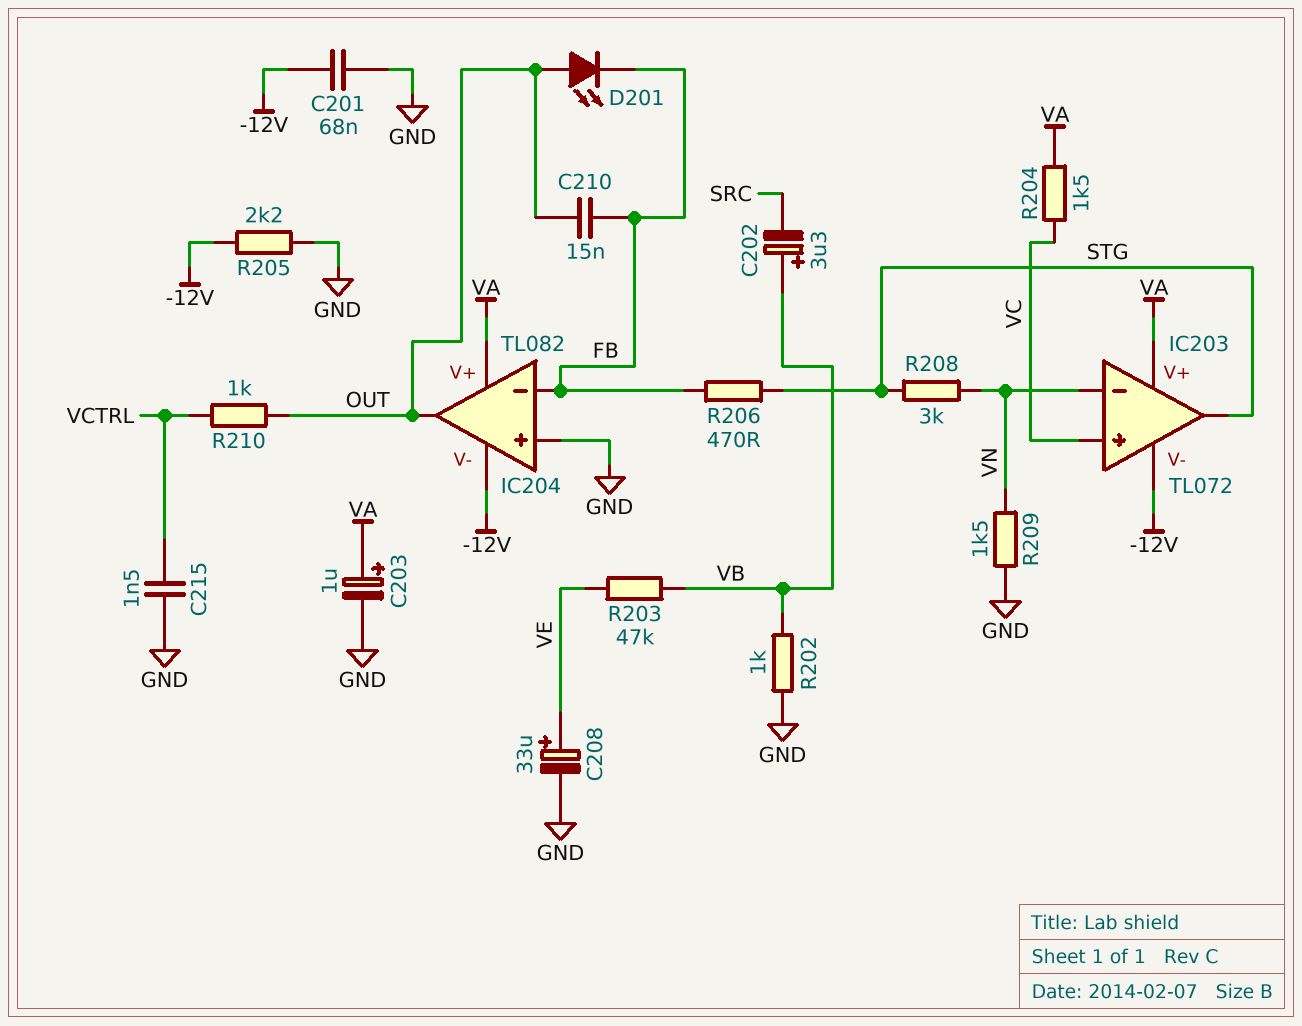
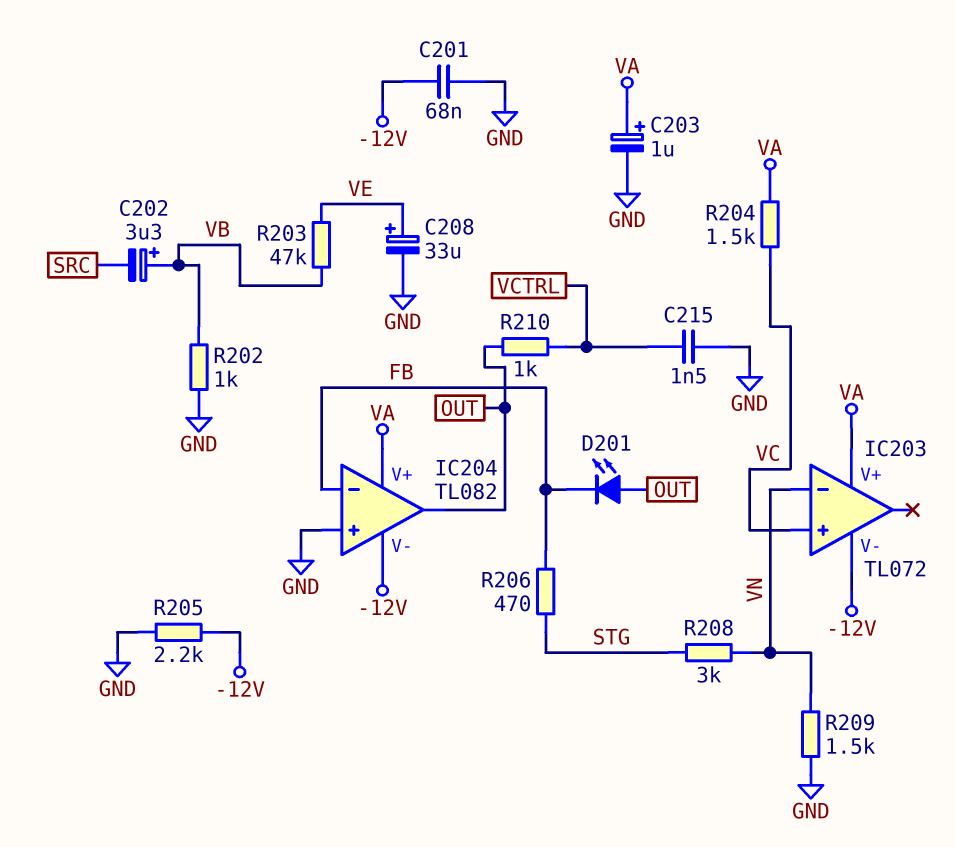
C210: 15nF (FB, OUT) -> none
IC203 pin out: STG -> none

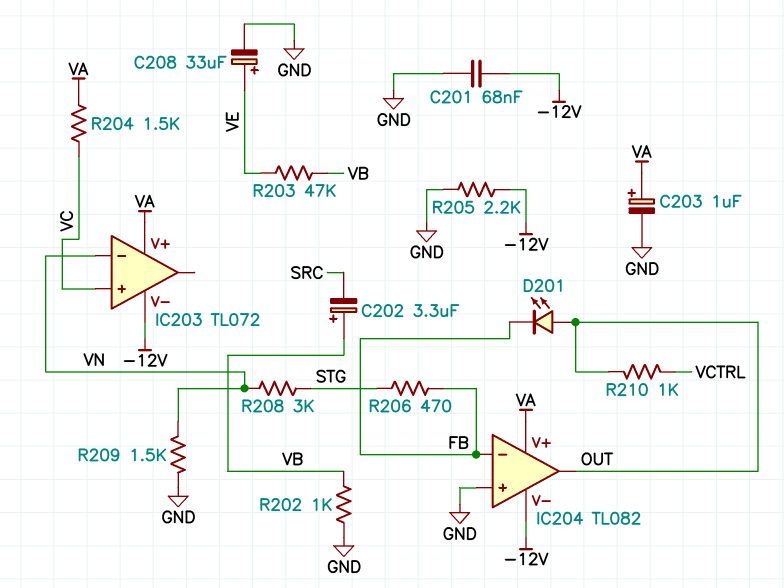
C215: 1.5nF (GND, VCTRL) -> none

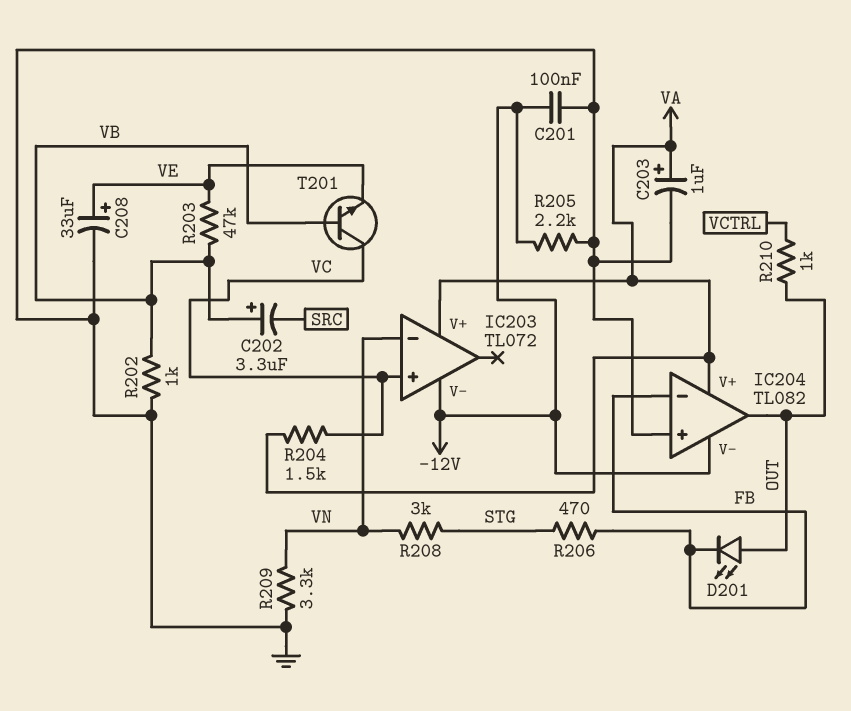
C201: 68nF (-12V, GND) -> 100nF (-12V, GND)
R209: 1.5k (GND, VN) -> 3.3k (GND, VN)
T201: none -> NPN (B VB, C VC, E VE)

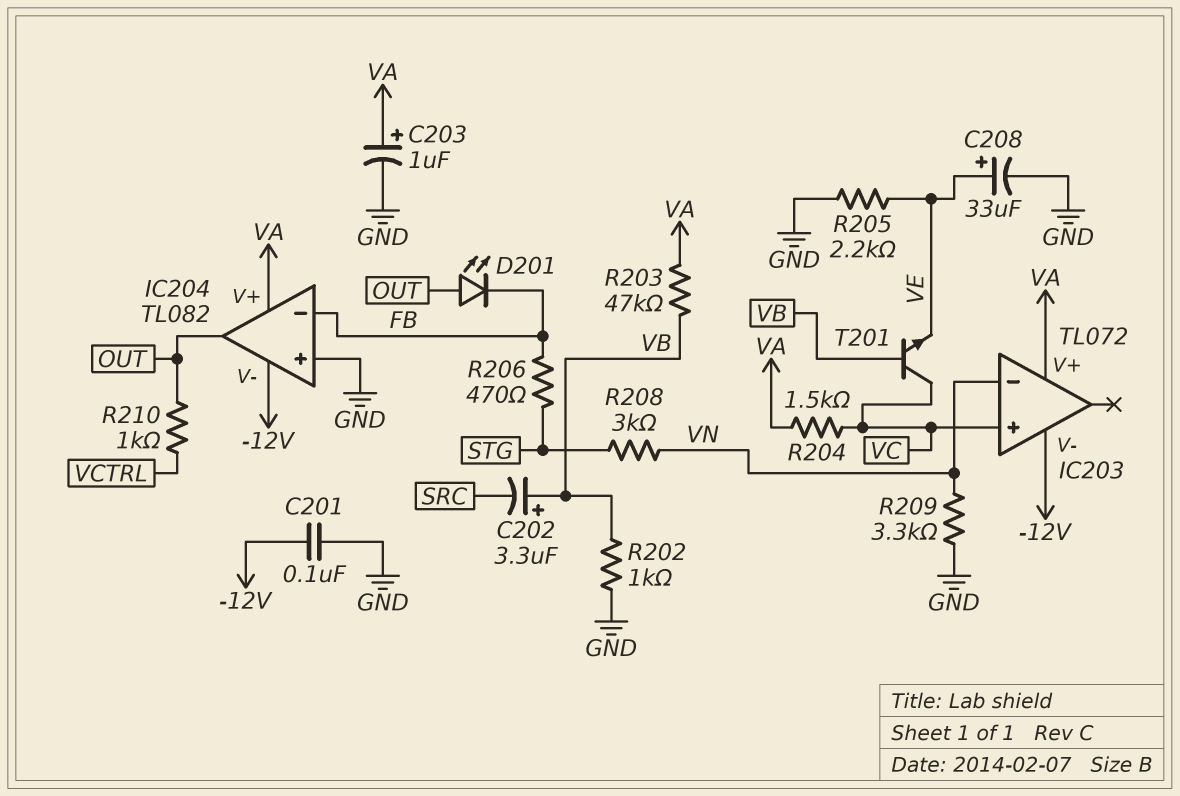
R203: 47k (VB, VE) -> 47k (VA, VB)
R205: 2.2k (-12V, GND) -> 2.2k (GND, VE)

